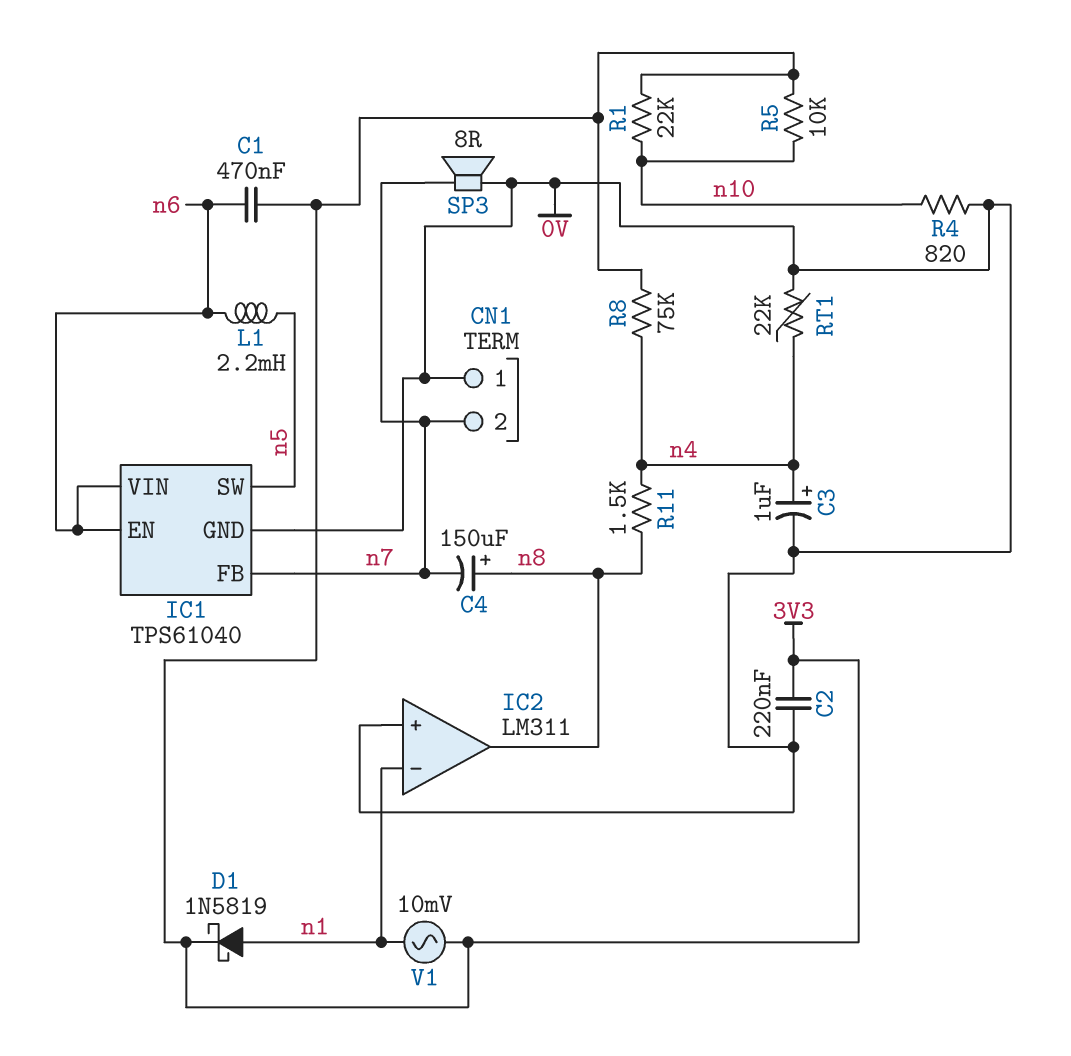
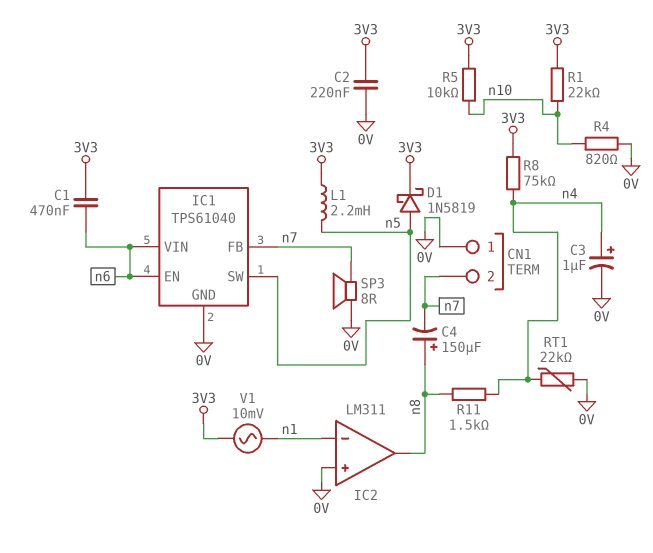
D1: schottky 1N5819 (A n1, K 3V3) -> schottky 1N5819 (A n5, K 3V3)
L1: 2.2mH (n5, n6) -> 2.2mH (3V3, n5)

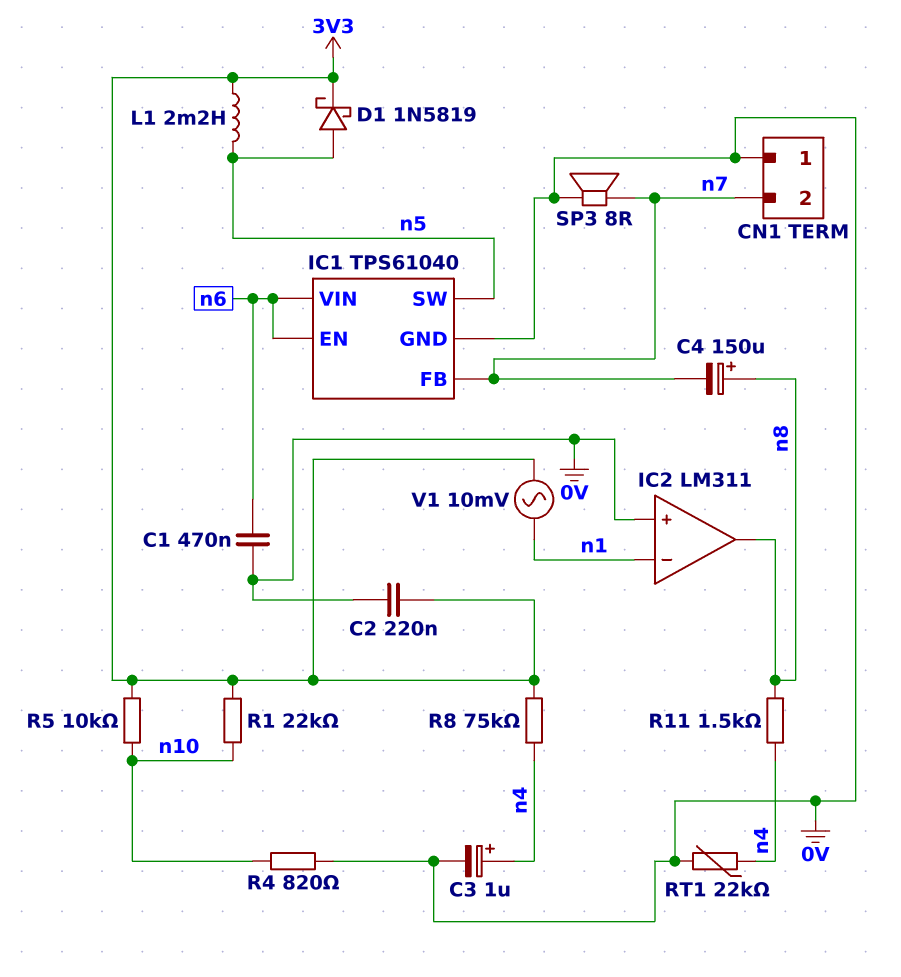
C1: 470nF (3V3, n6) -> 470nF (0V, n6)

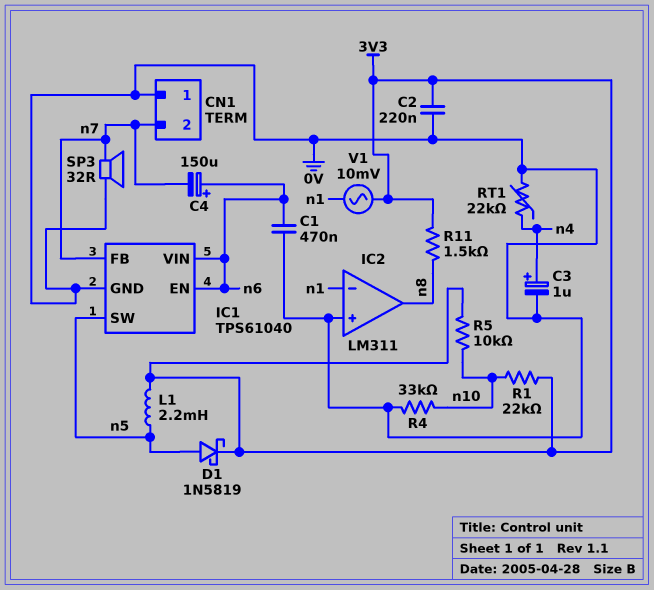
C4: 150uF (plus n8, minus n7) -> 150uF (plus n6, minus n7)
R4: 820 (0V, n10) -> 33k (0V, n10)
R8: 75k (3V3, n4) -> none
R11: 1.5k (n4, n8) -> 1.5k (3V3, n8)
SP3: speaker 8R (0V, n7) -> speaker 32R (0V, n7)

